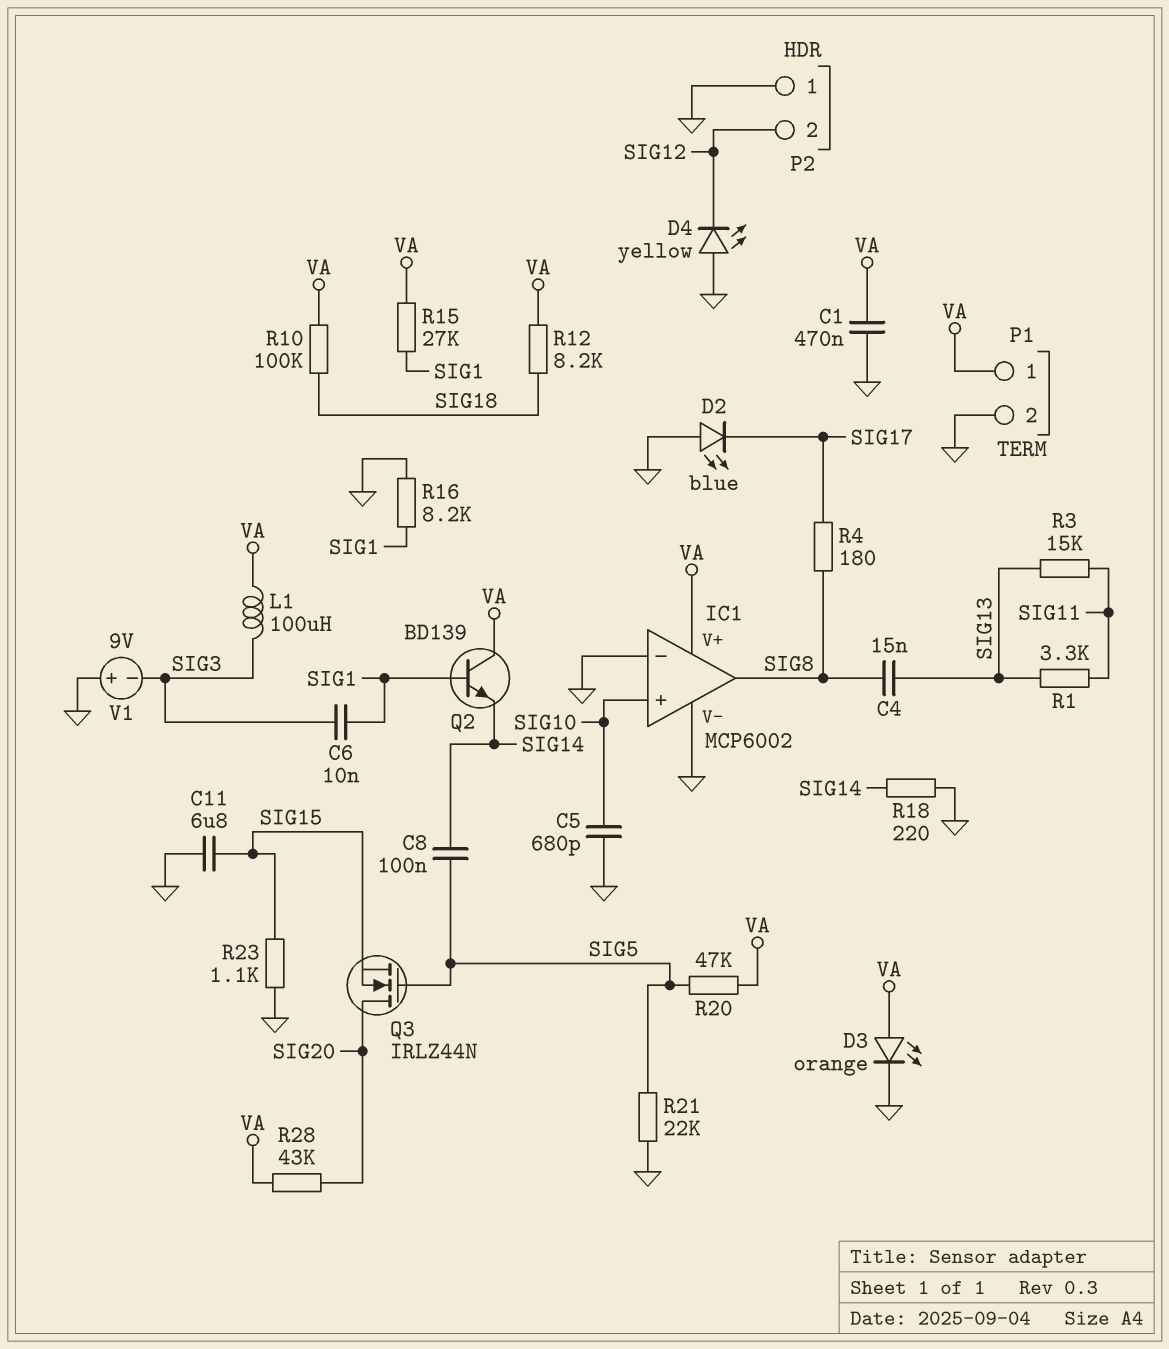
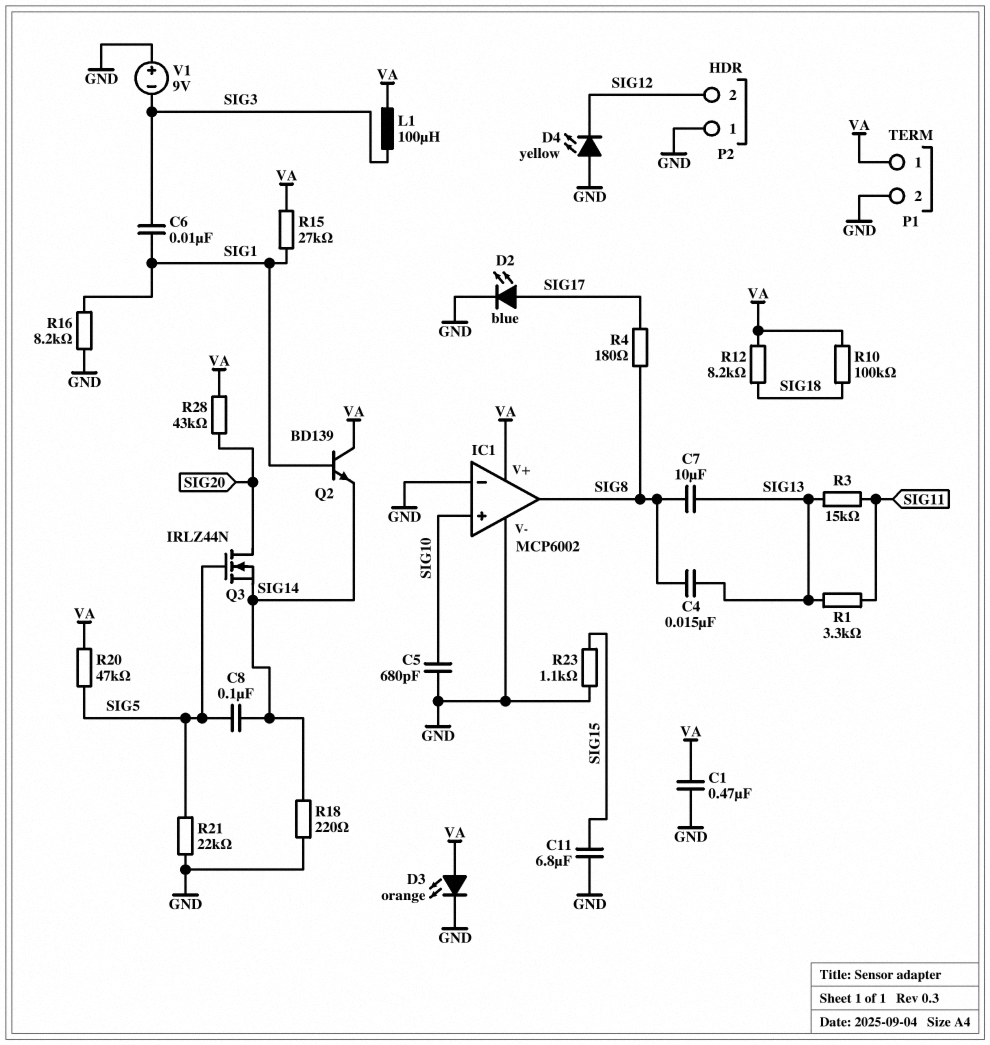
C7: none -> 10uF (SIG8, SIG13)
D2: LED blue (A GND, K SIG17) -> LED blue (A SIG17, K GND)
Q3: NMOS IRLZ44N (G SIG5, D SIG20, S SIG15) -> NMOS IRLZ44N (G SIG5, D SIG20, S SIG14)

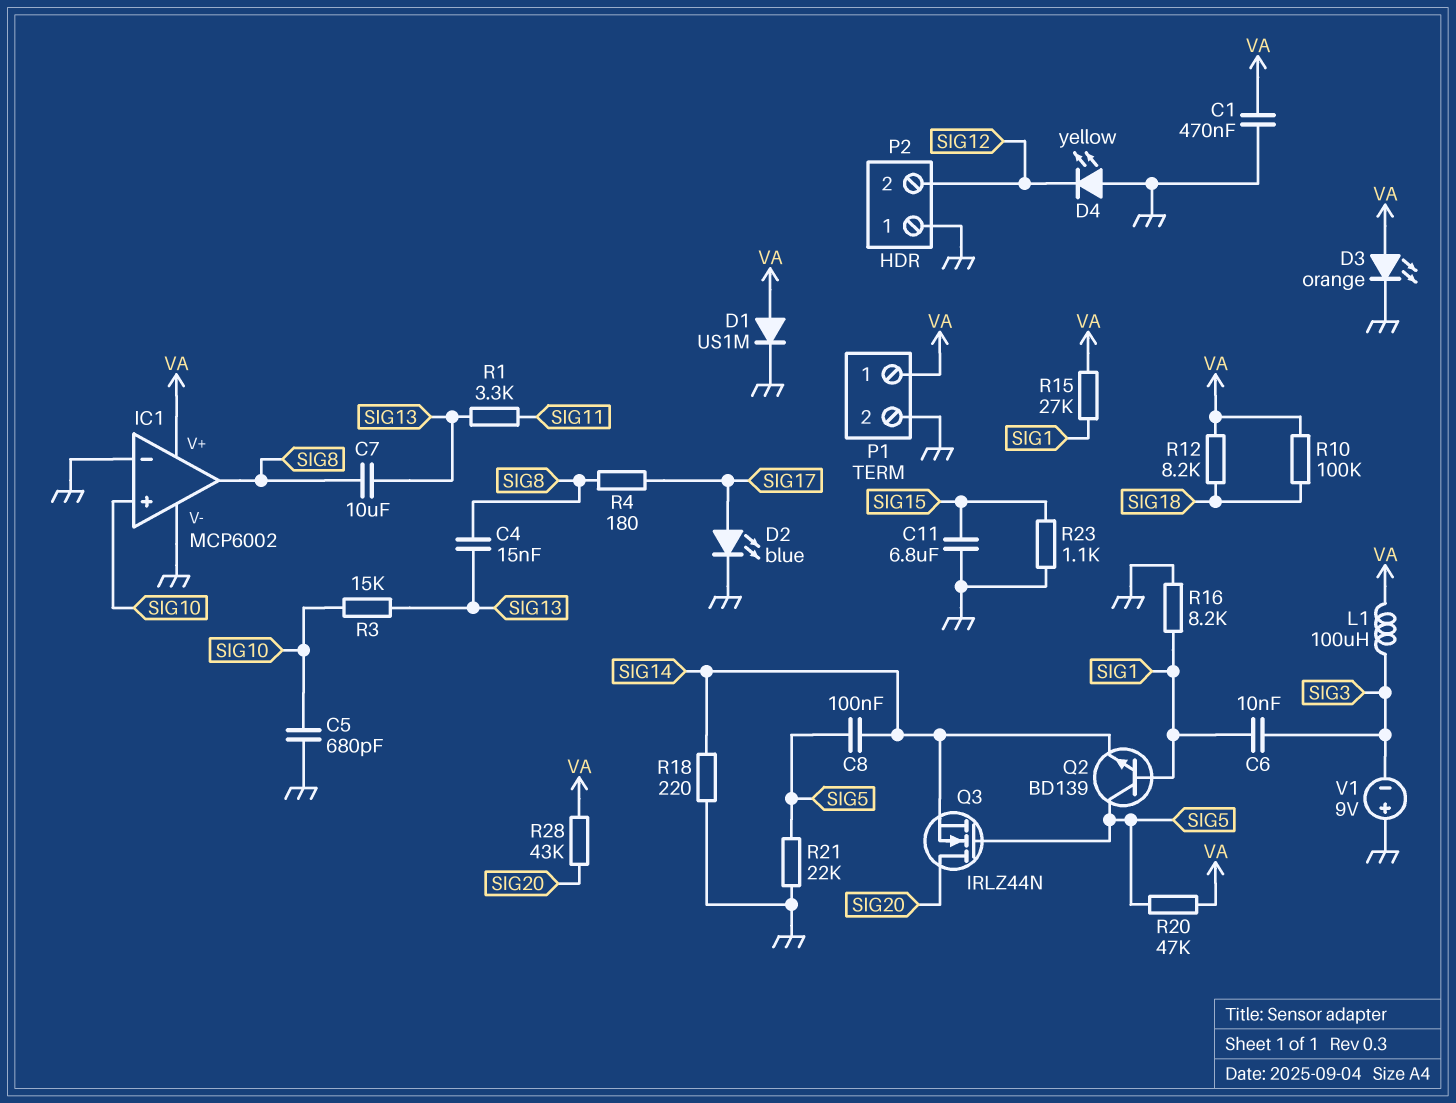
D1: none -> diode US1M (A VA, K GND)
Q2: NPN BD139 (B SIG1, C VA, E SIG14) -> NPN BD139 (B SIG1, C SIG5, E SIG14)
R3: 15k (SIG11, SIG13) -> 15k (SIG10, SIG13)

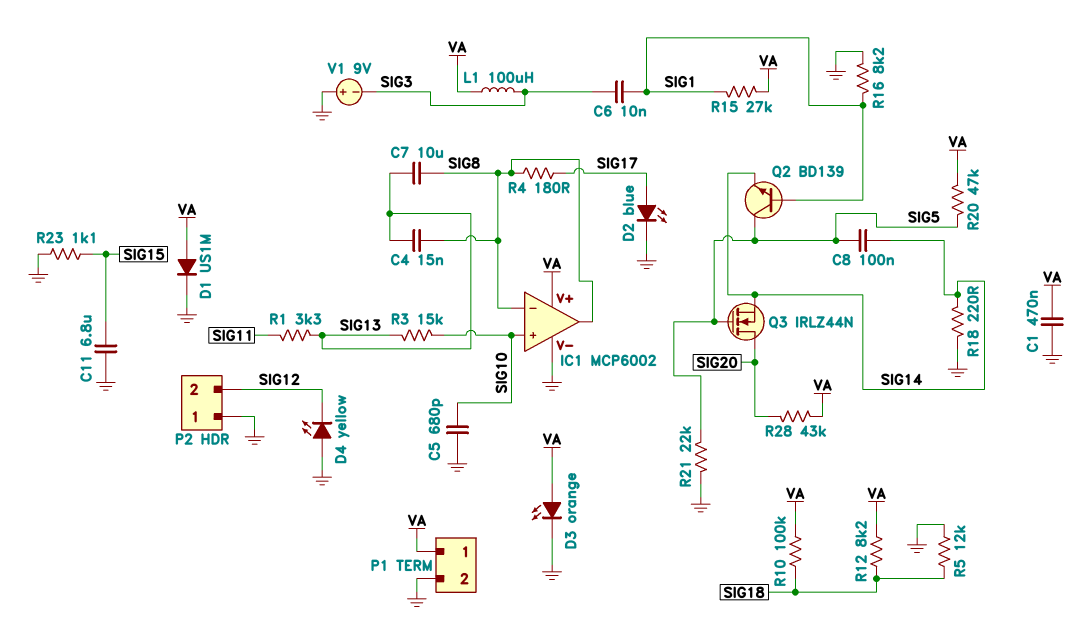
IC1 pin in-: GND -> SIG8
R5: none -> 12k (GND, SIG18)

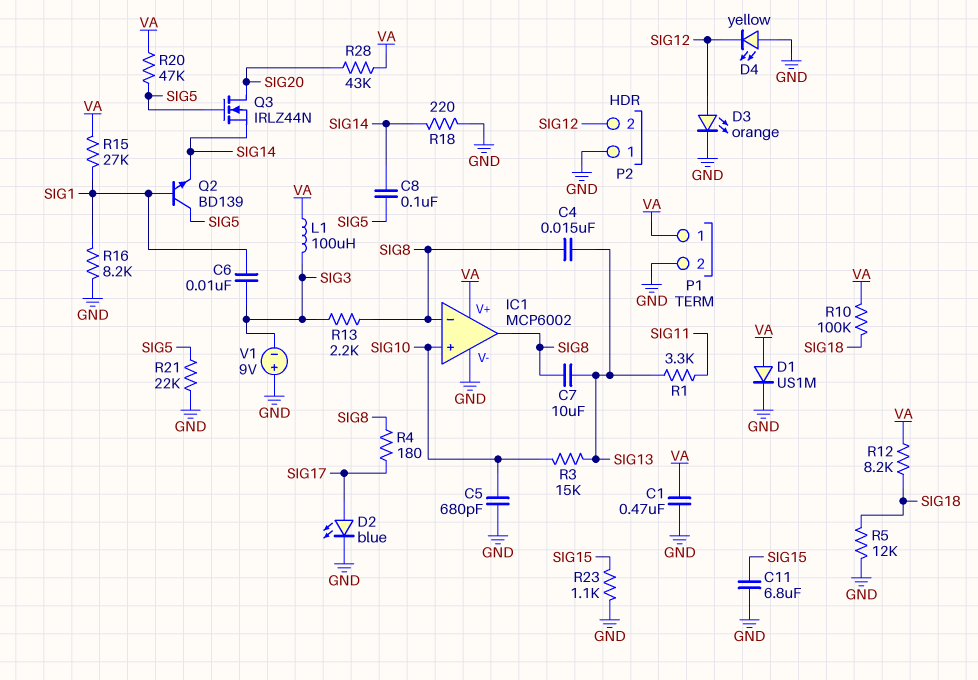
D3: LED orange (A VA, K GND) -> LED orange (A SIG12, K GND)
R13: none -> 2.2k (SIG3, SIG8)

